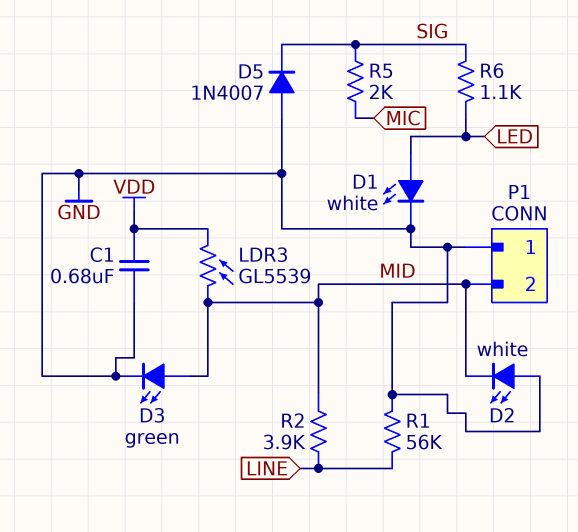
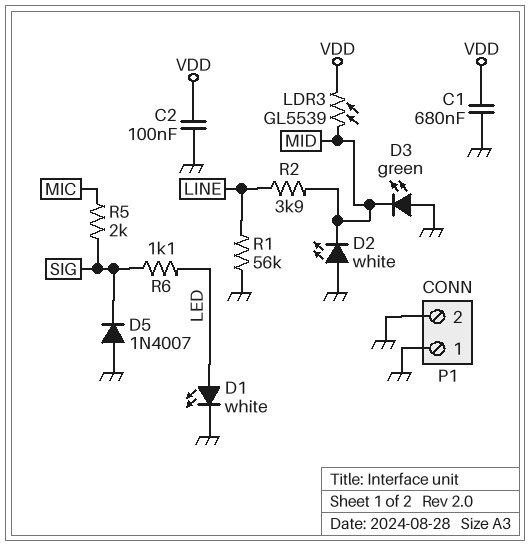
C2: none -> 100nF (GND, VDD)
D3: LED green (A MID, K GND) -> LED green (A GND, K MID)
P1 pin 2: MID -> GND

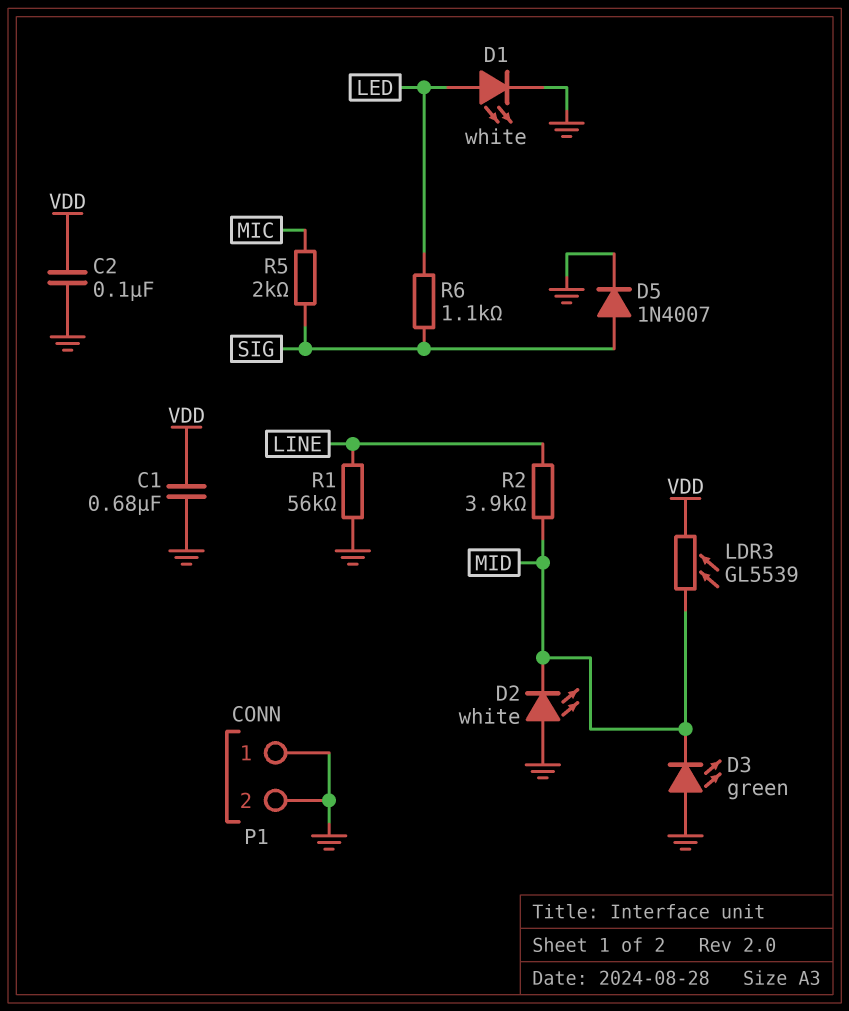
D5: diode 1N4007 (A GND, K SIG) -> diode 1N4007 (A SIG, K GND)

